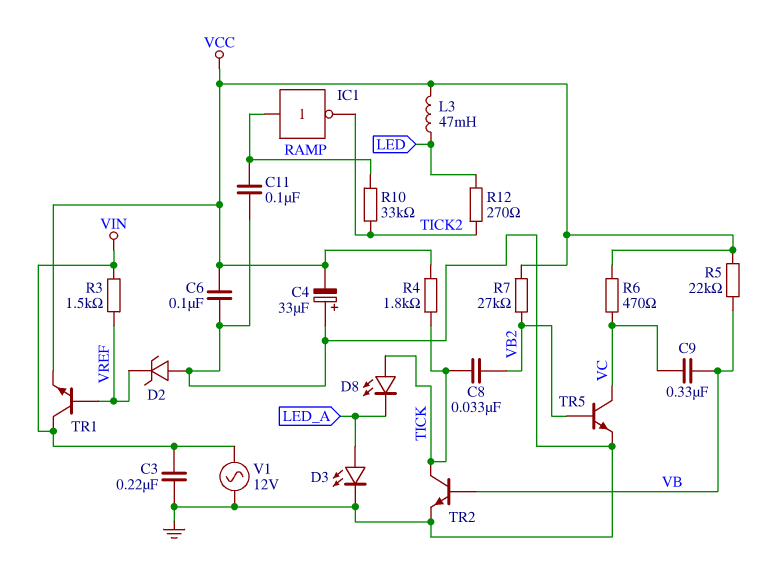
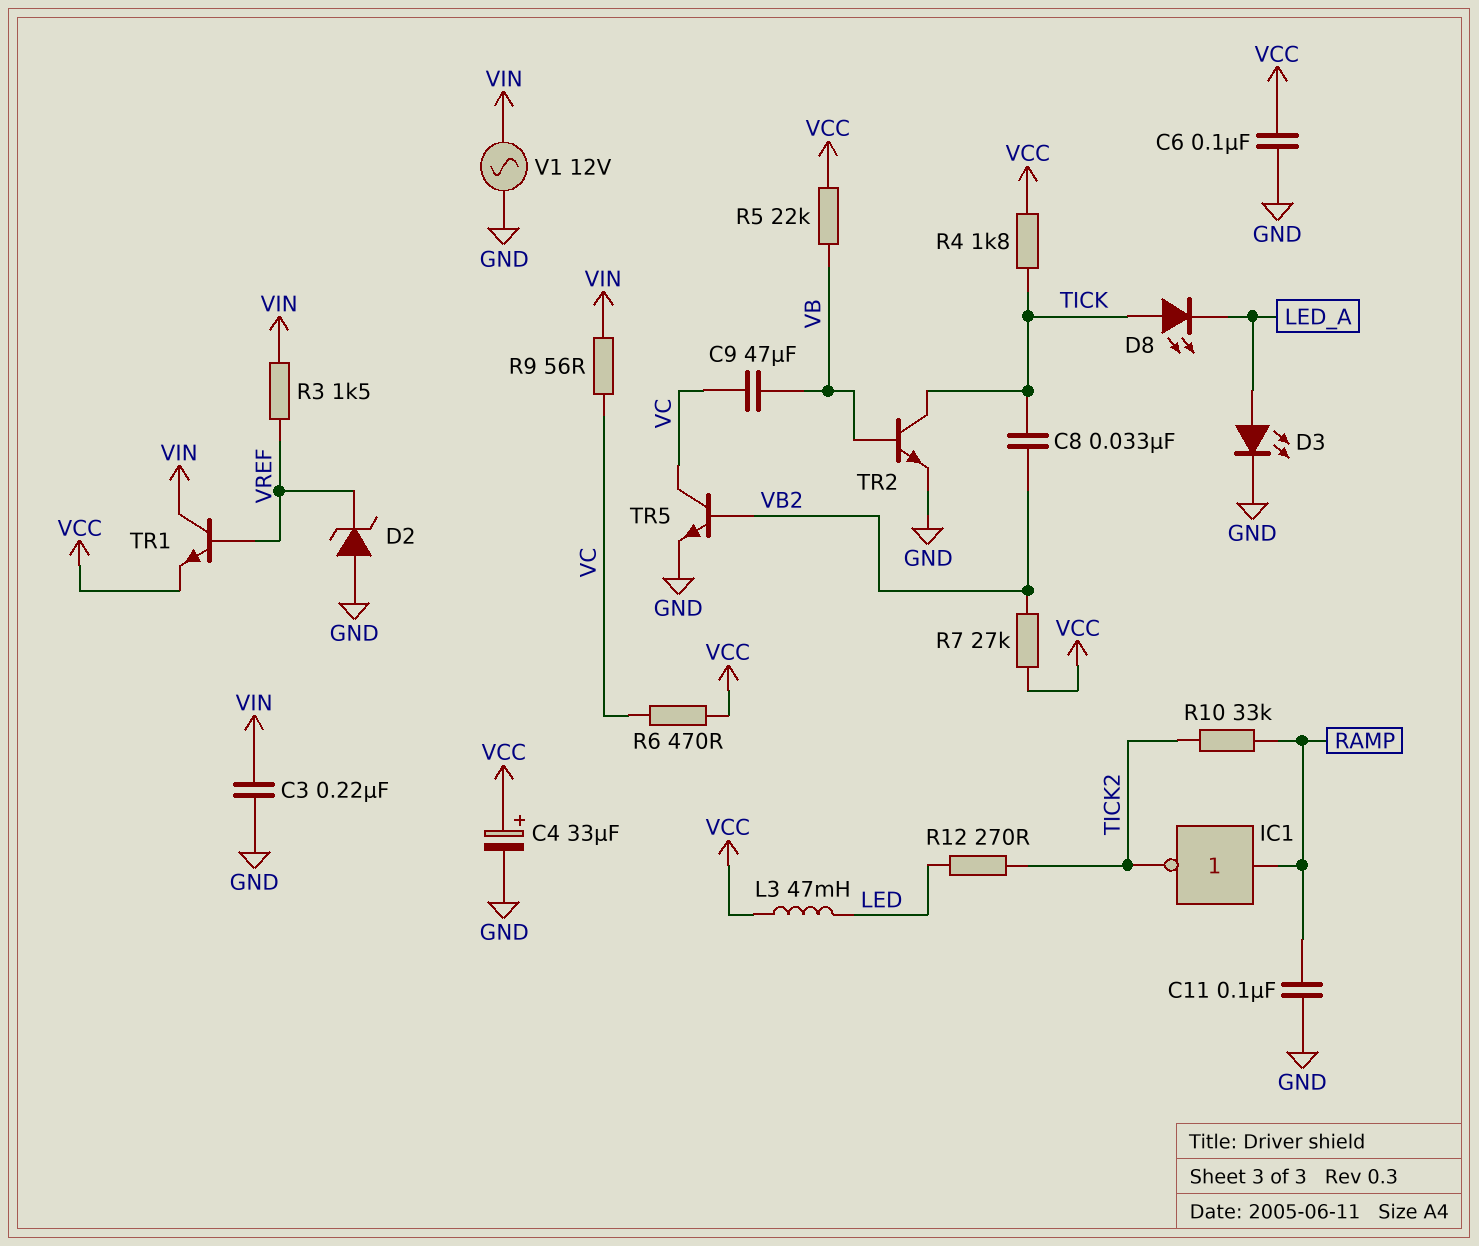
C4: 33uF (plus GND, minus VCC) -> 33uF (plus VCC, minus GND)
C9: 330nF (VB, VC) -> 47uF (VB, VC)
R9: none -> 56 (VC, VIN)

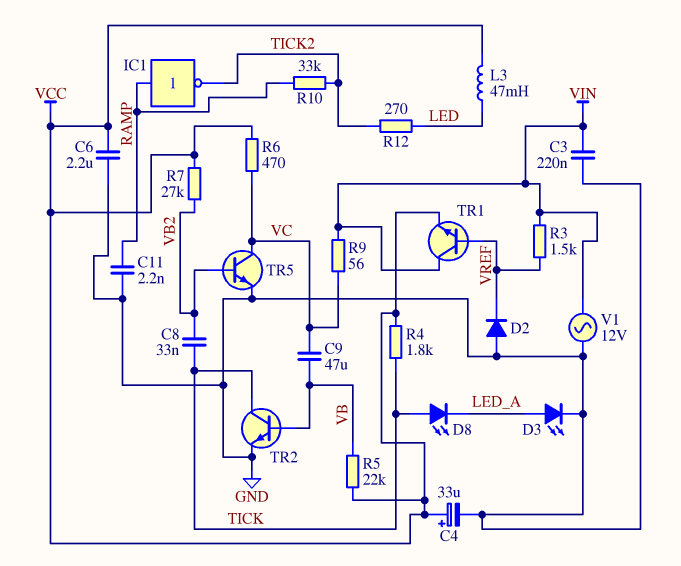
C6: 100nF (GND, VCC) -> 2.2uF (GND, VCC)
C11: 100nF (GND, RAMP) -> 2.2nF (GND, RAMP)
D2: zener (A GND, K VREF) -> diode (A GND, K VREF)

